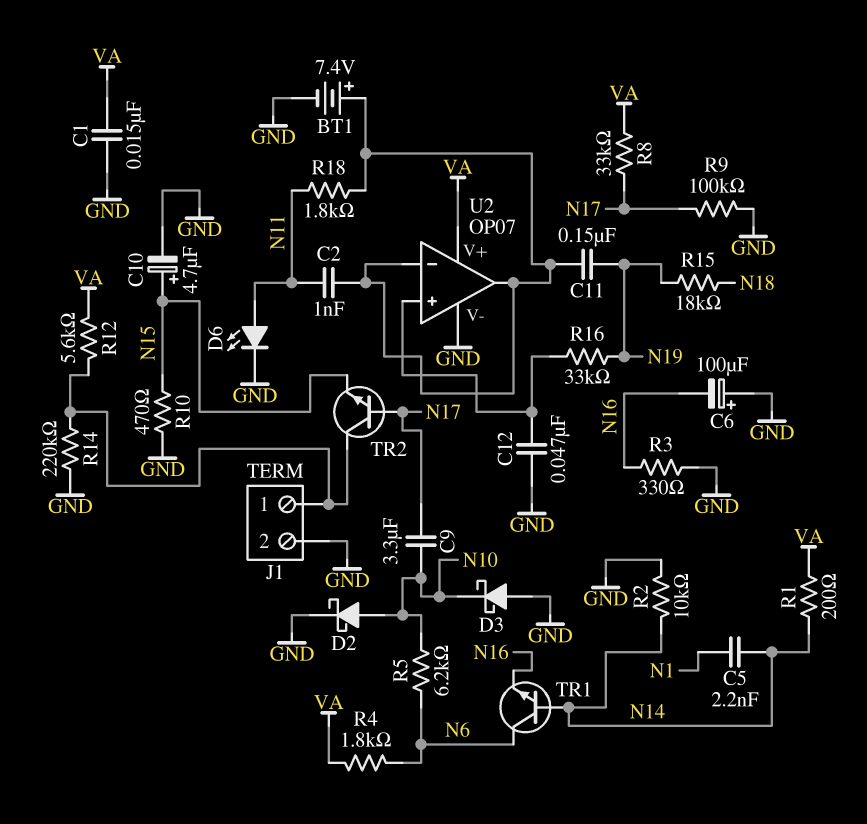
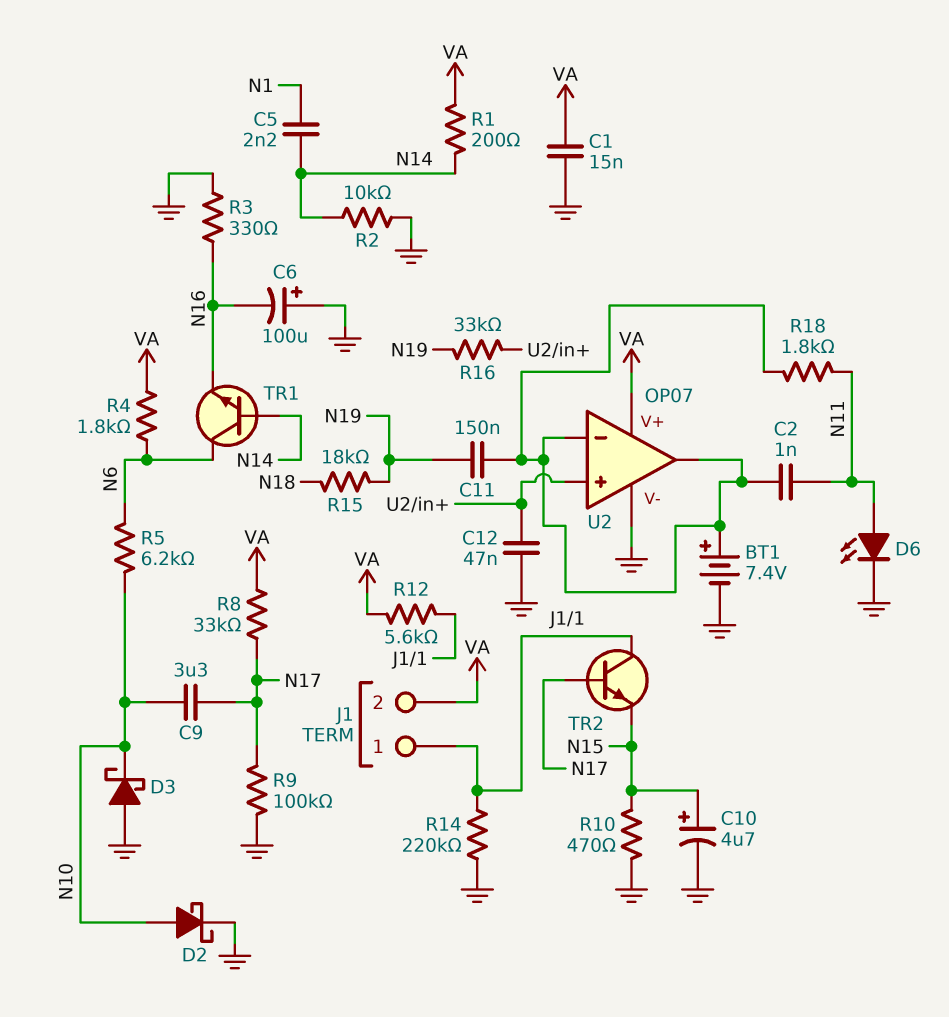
J1 pin 2: GND -> VA

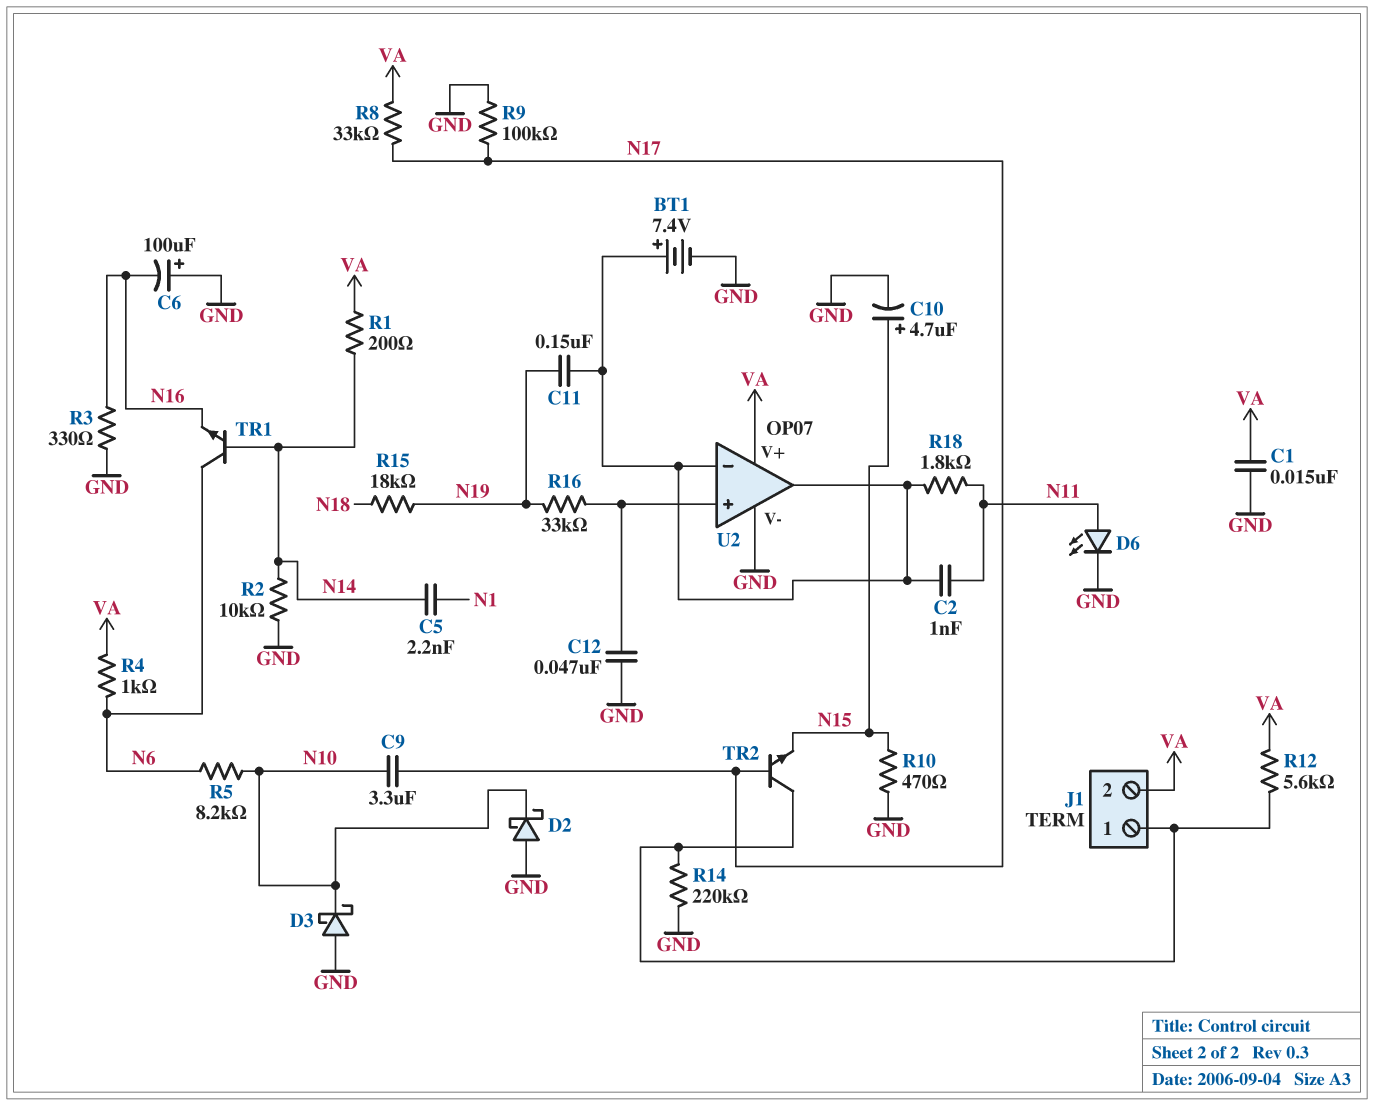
D2: schottky (A N10, K GND) -> schottky (A GND, K N10)
R4: 1.8k (N6, VA) -> 1k (N6, VA)
R5: 6.2k (N6, N10) -> 8.2k (N6, N10)

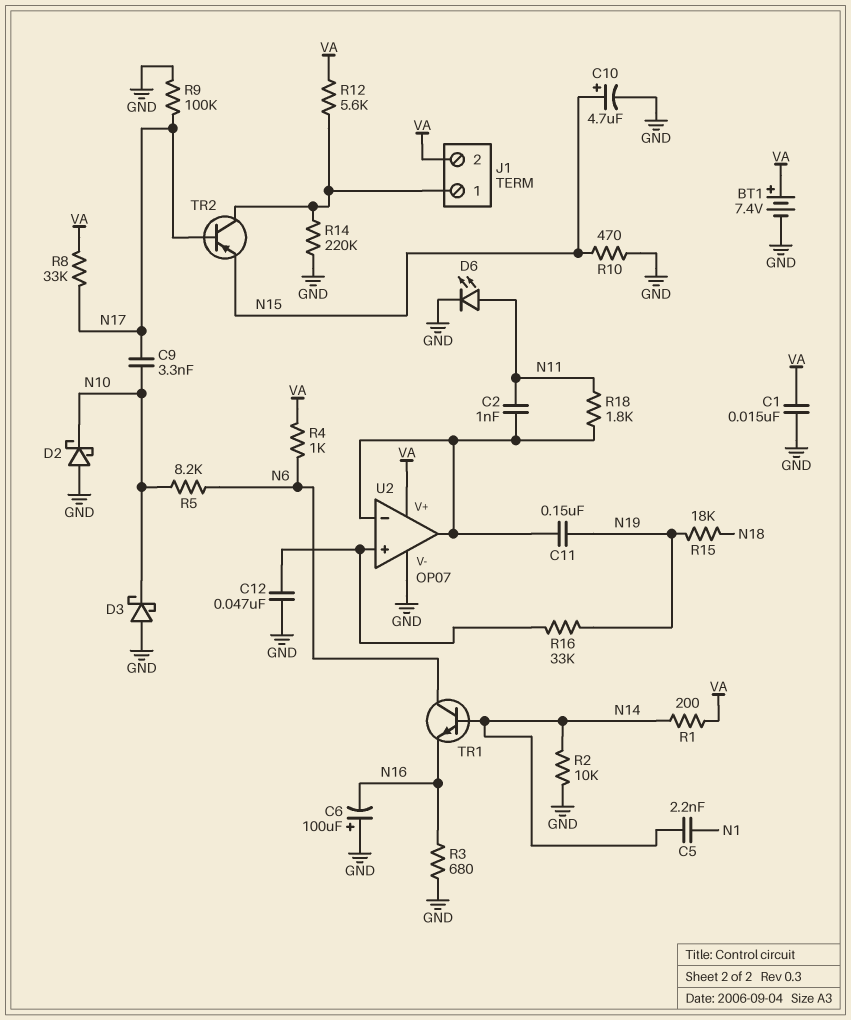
BT1: 7.4V (plus U2/in-, minus GND) -> 7.4V (plus VA, minus GND)
C9: 3.3uF (N10, N17) -> 3.3nF (N10, N17)
R3: 330 (GND, N16) -> 680 (GND, N16)
TR2: NPN (B N17, C J1/1, E N15) -> PNP (B N17, C J1/1, E N15)

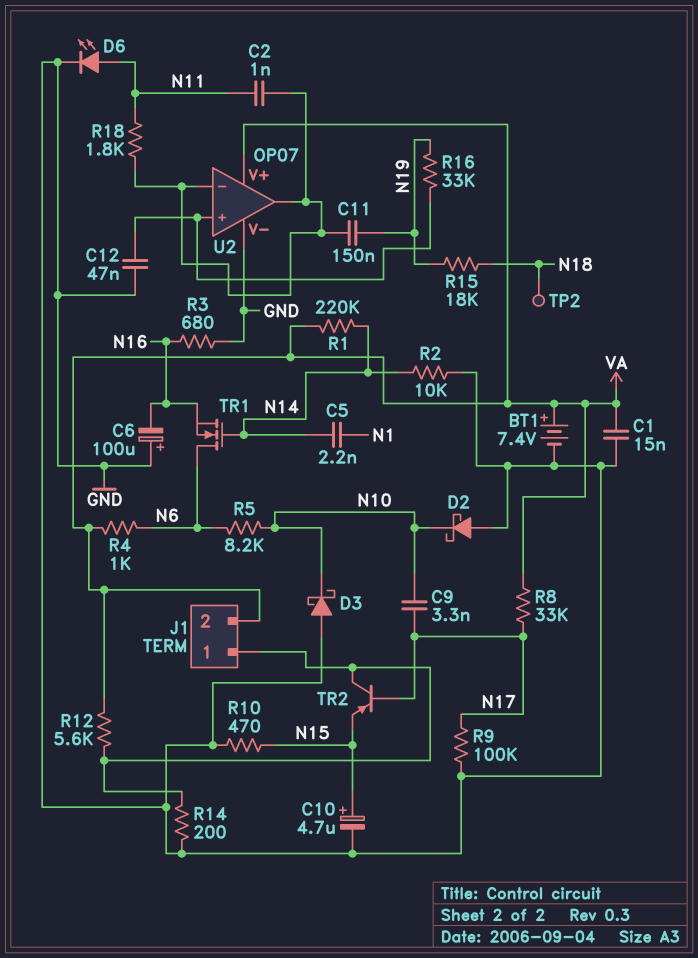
R1: 200 (N14, VA) -> 220k (N14, VA)
R14: 220k (GND, J1/1) -> 200 (GND, J1/1)
TP2: none -> test point (N18)
TR1: NPN (B N14, C N6, E N16) -> NMOS (G N14, D N6, S N16)

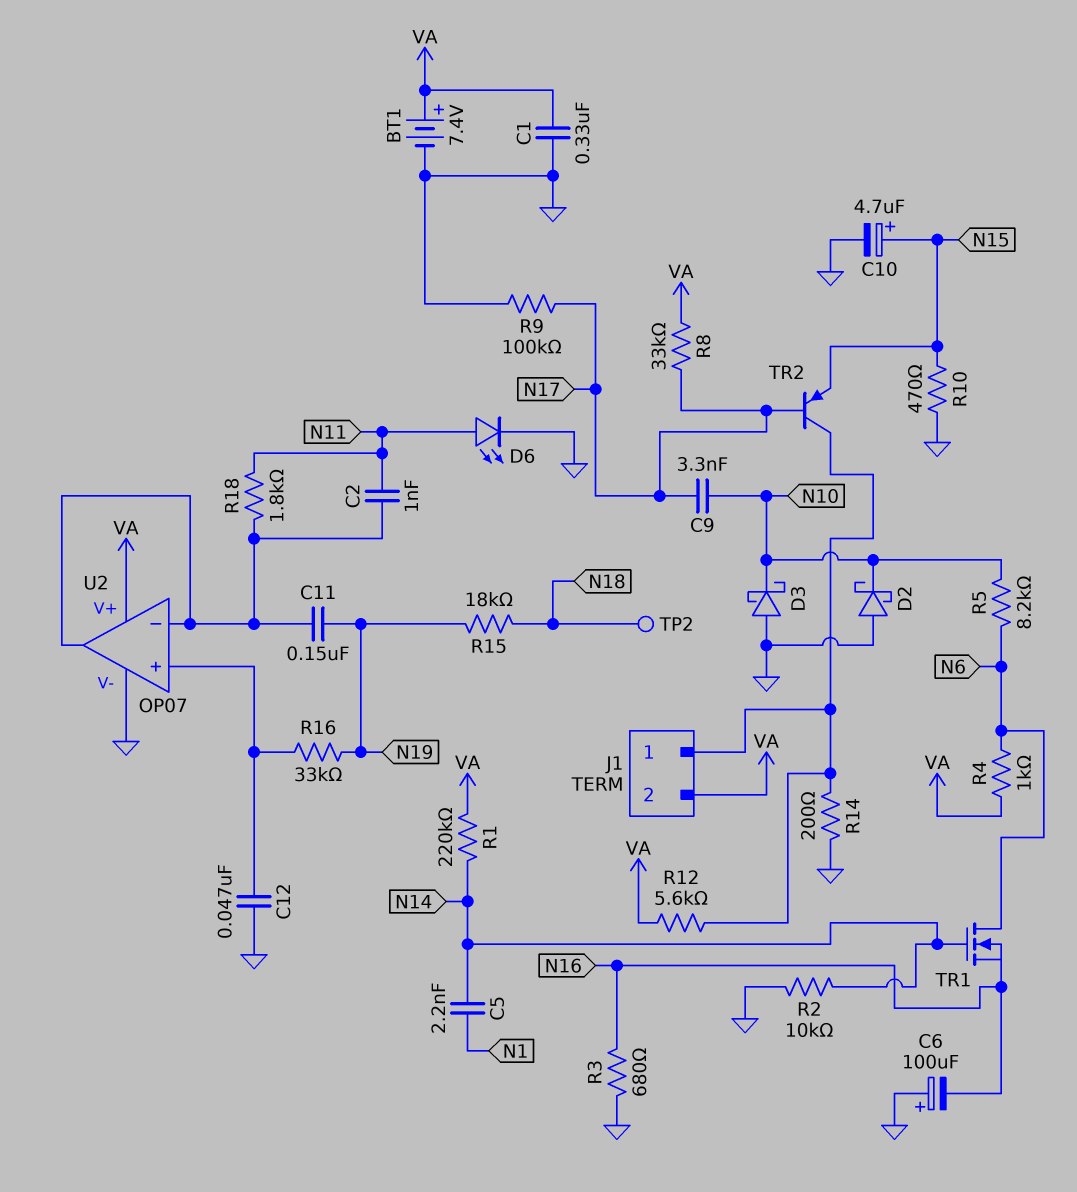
C1: 15nF (GND, VA) -> 330nF (GND, VA)

